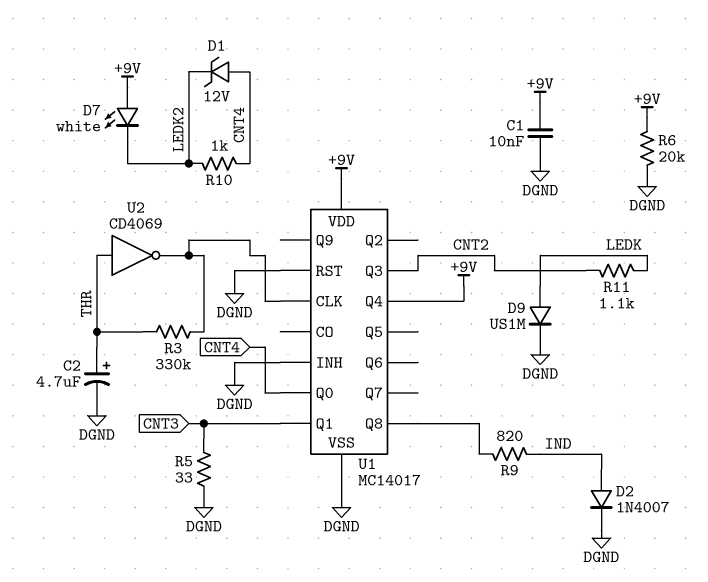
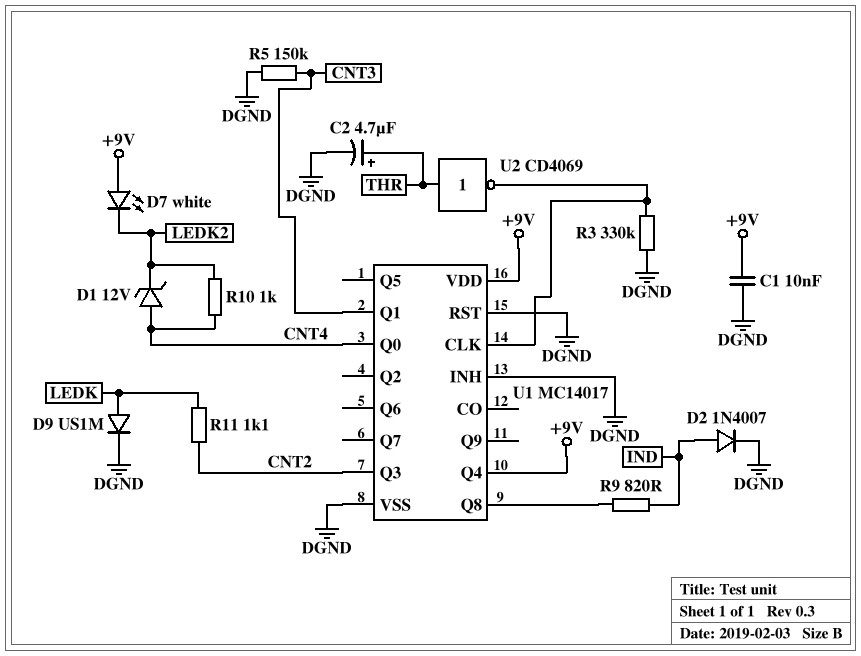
R3: 330k (THR, U1/CLK) -> 330k (DGND, U1/CLK)
R5: 33 (CNT3, DGND) -> 150k (CNT3, DGND)
R6: 20k (+9V, DGND) -> none

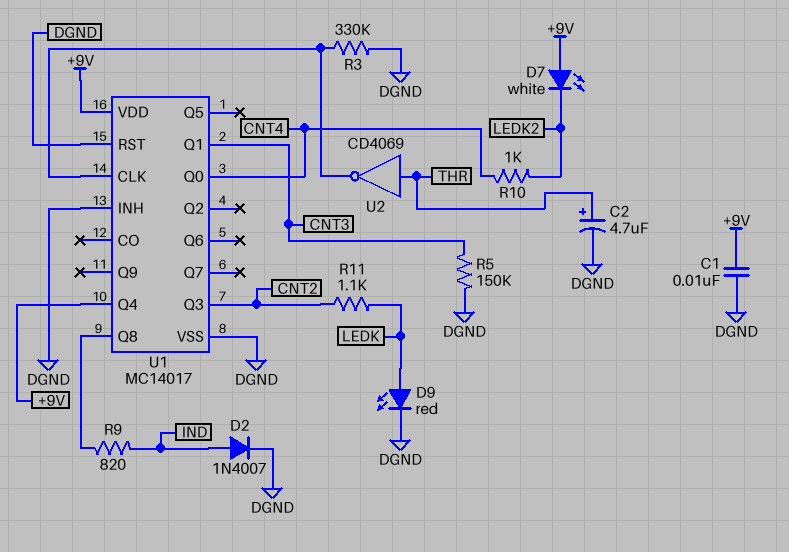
D1: zener 12V (A CNT4, K LEDK2) -> none
D9: diode US1M (A LEDK, K DGND) -> LED red (A LEDK, K DGND)

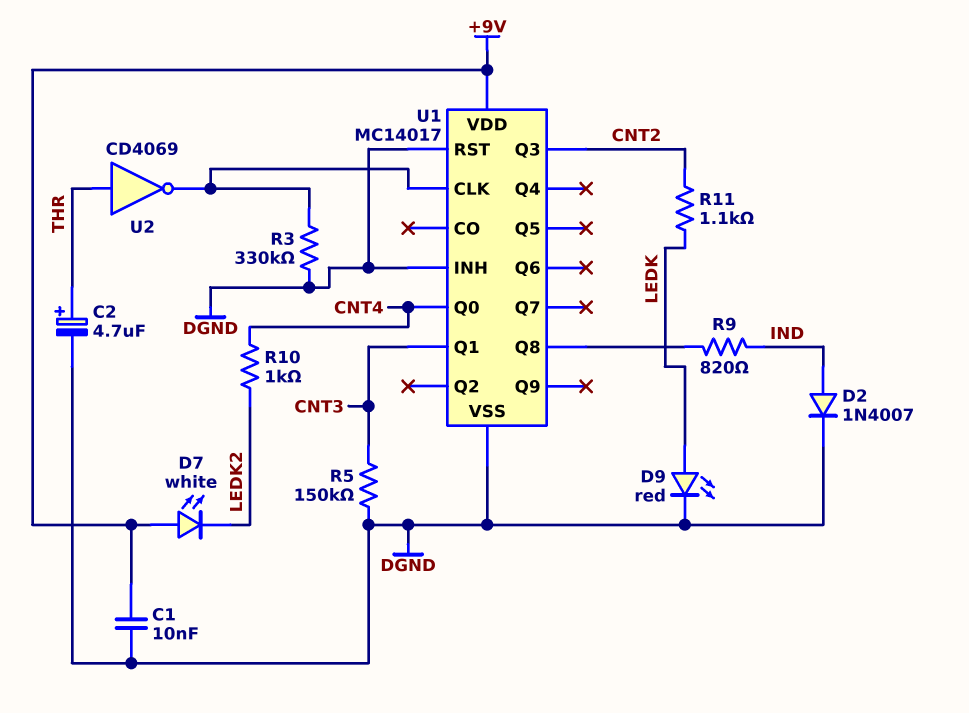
U1 pin Q4: +9V -> none

